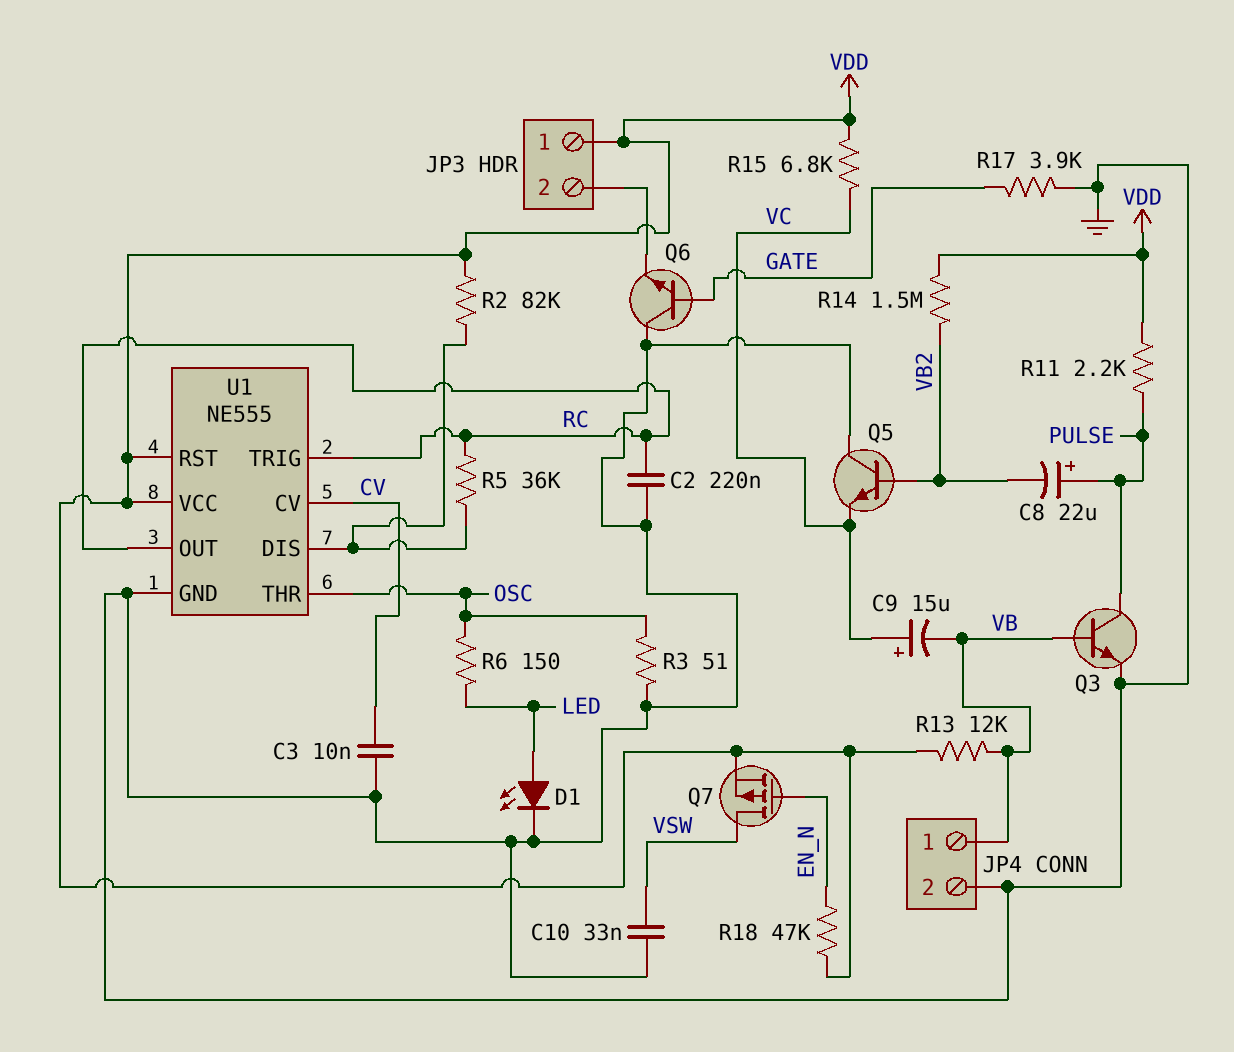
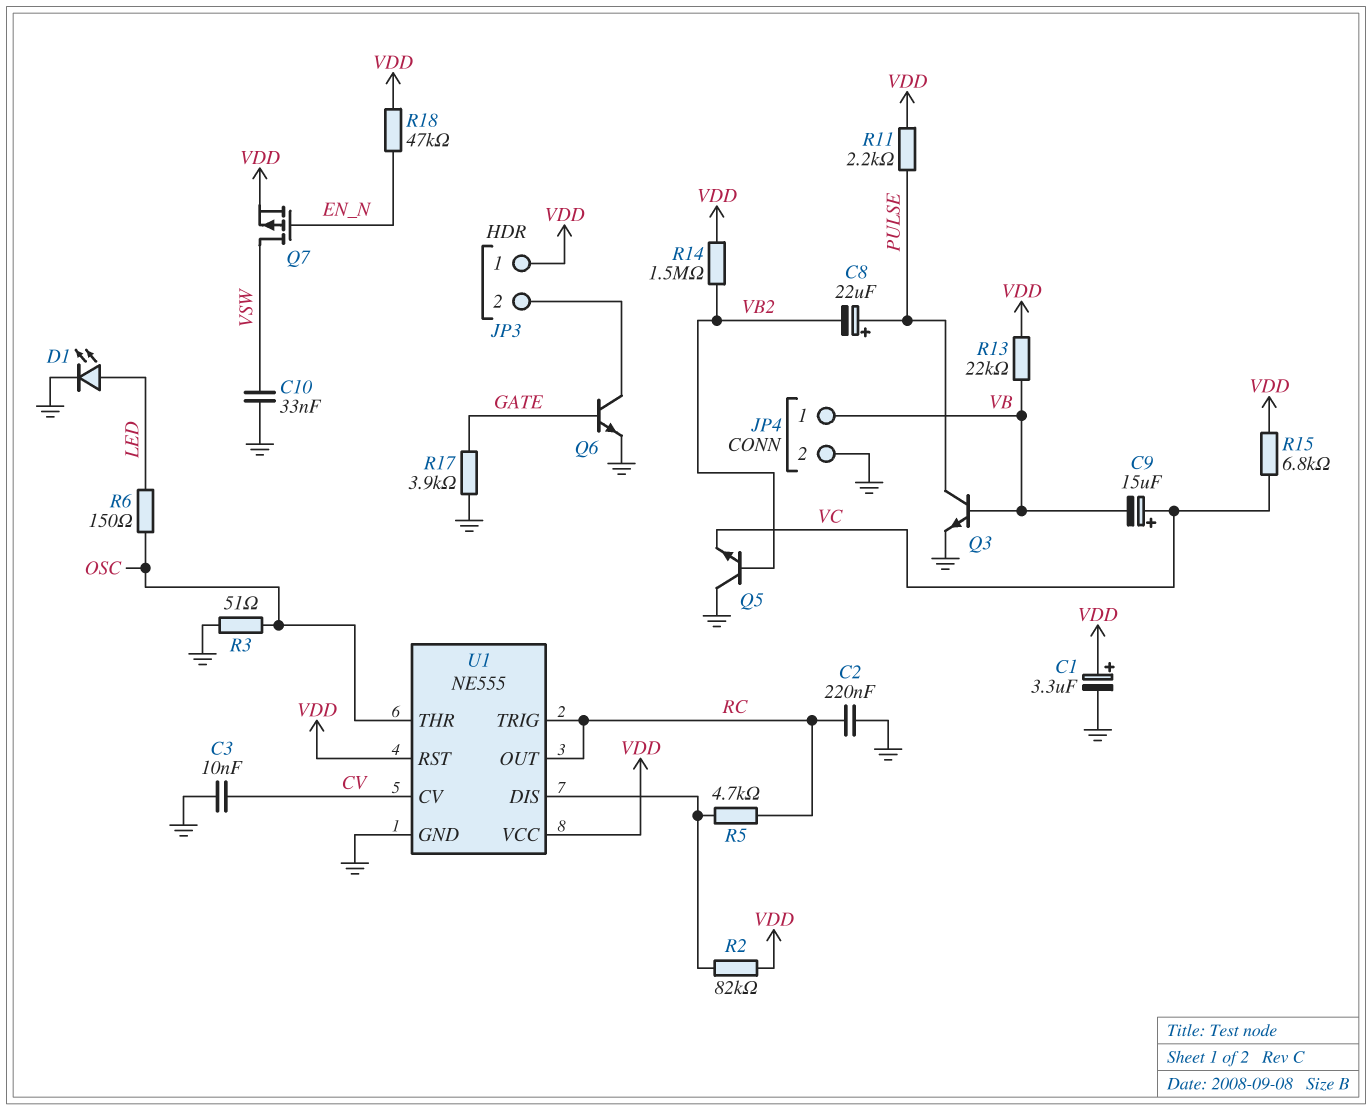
C1: none -> 3.3uF (plus VDD, minus GND)
Q6: NPN (B GATE, C GND, E JP3/2) -> NPN (B GATE, C JP3/2, E GND)
R5: 36k (RC, U1/DIS) -> 4.7k (RC, U1/DIS)
R13: 12k (VB, VDD) -> 22k (VB, VDD)

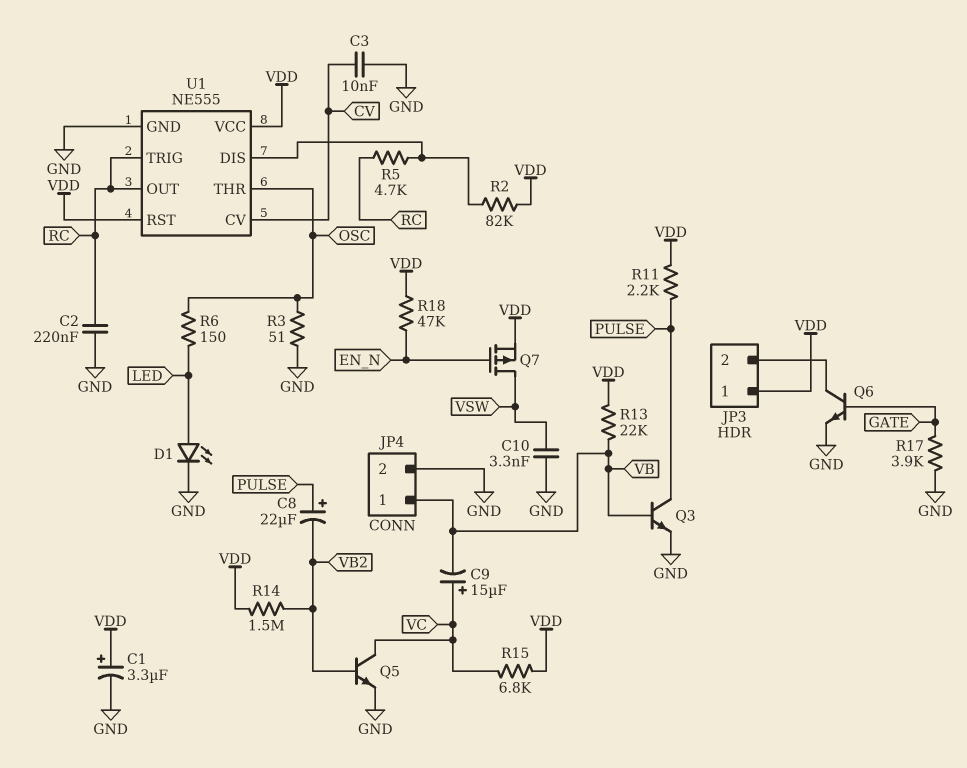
C10: 33nF (GND, VSW) -> 3.3nF (GND, VSW)
Q5: NPN (B VB2, C GND, E VC) -> NPN (B VB2, C VC, E GND)

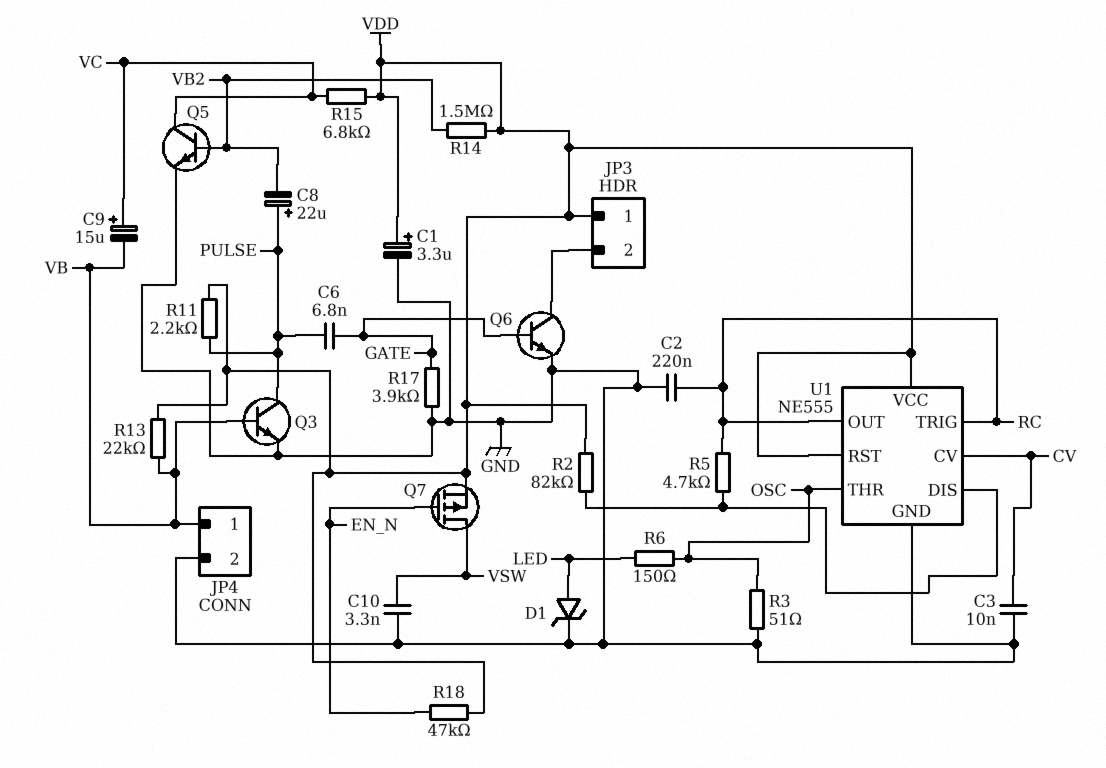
C6: none -> 6.8nF (GATE, PULSE)
D1: LED (A LED, K GND) -> zener (A LED, K GND)

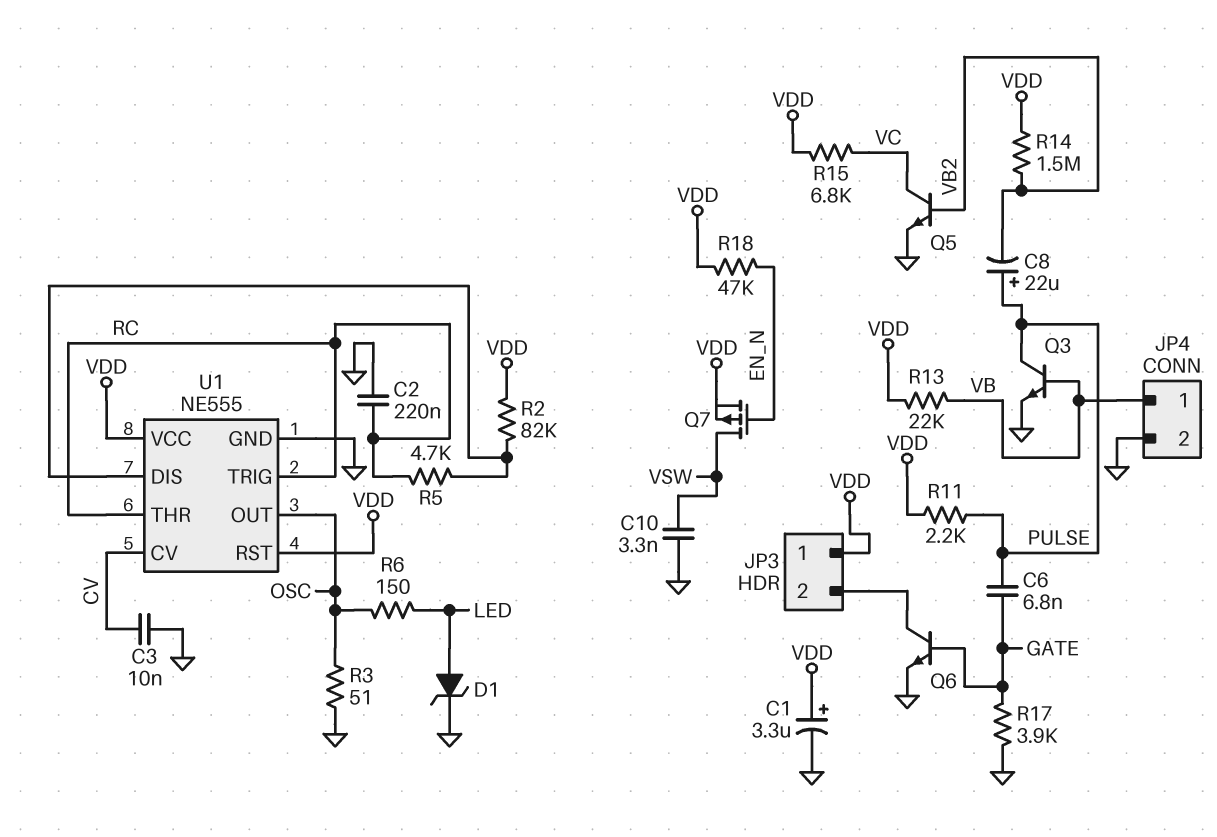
C9: 15uF (plus VC, minus VB) -> none
U1 pin OUT: RC -> OSC
U1 pin THR: OSC -> RC

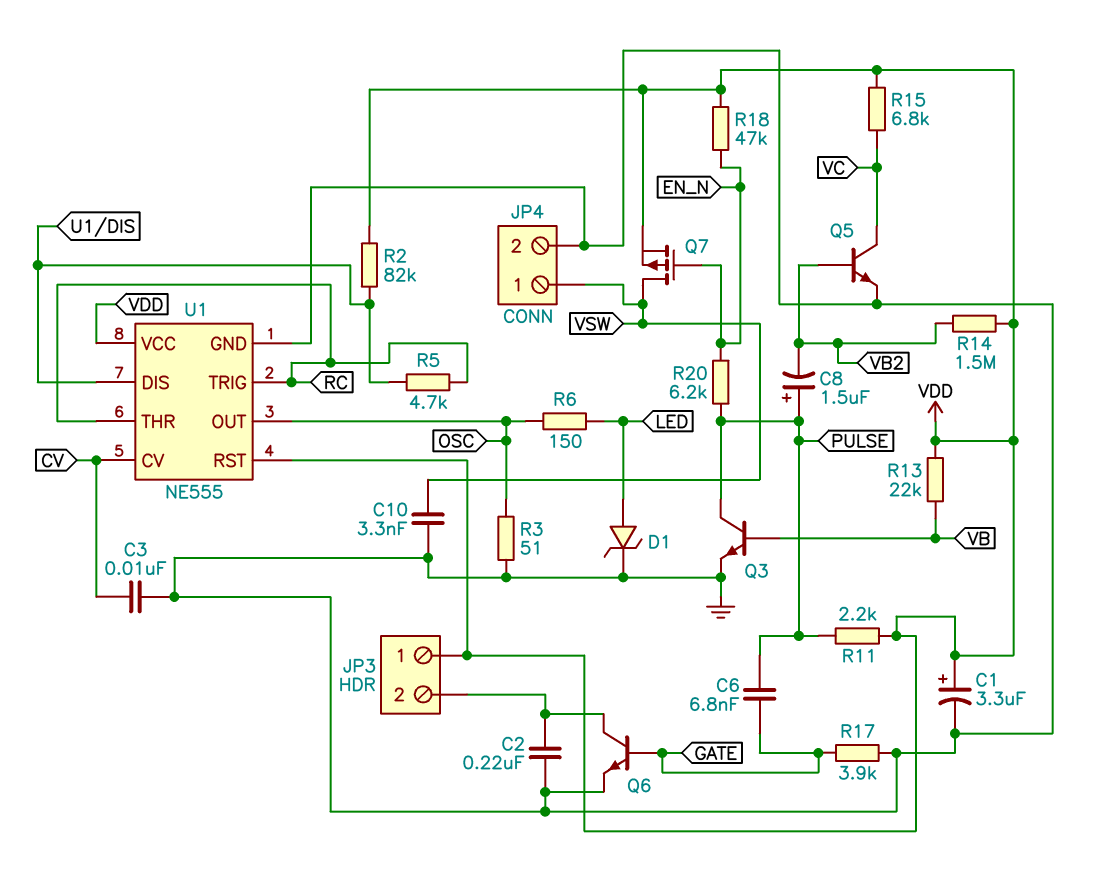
C2: 220nF (GND, RC) -> 220nF (GND, JP3/2)
C8: 22uF (plus PULSE, minus VB2) -> 1.5uF (plus PULSE, minus VB2)
JP4 pin 1: VB -> VSW
R20: none -> 6.2k (EN_N, PULSE)

